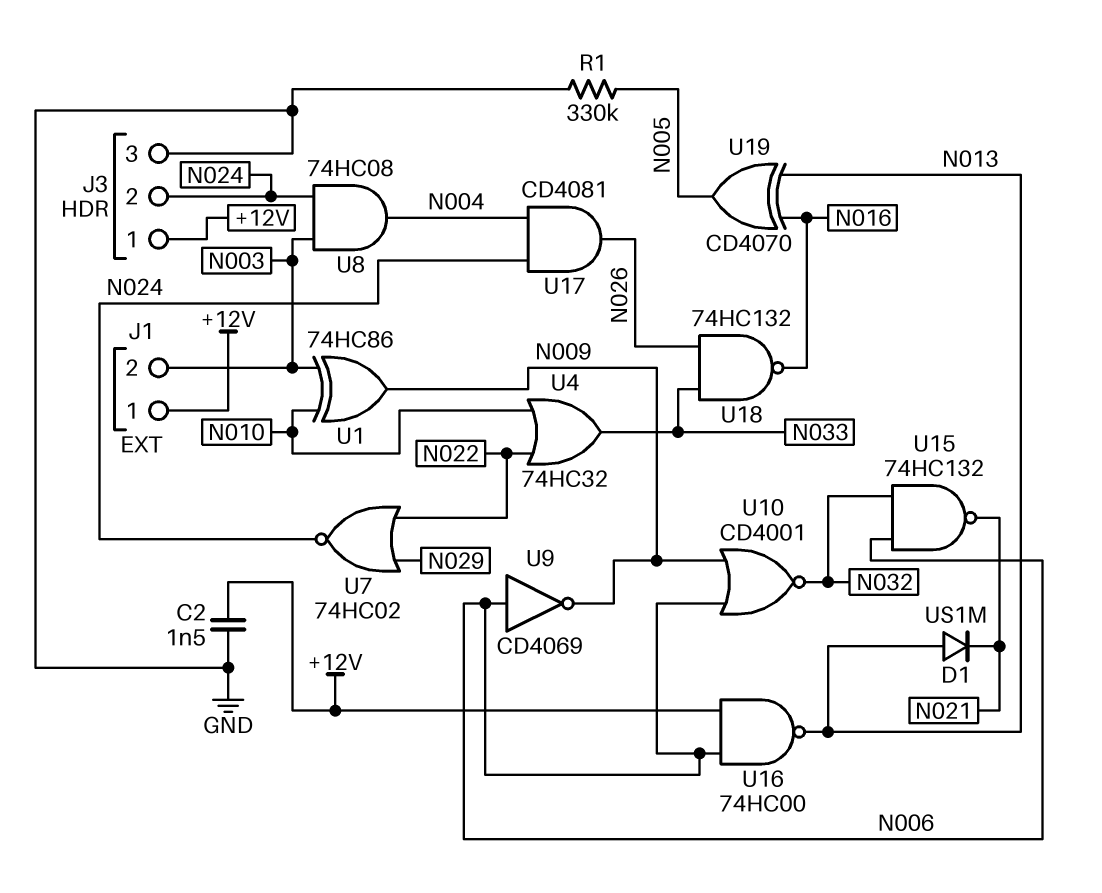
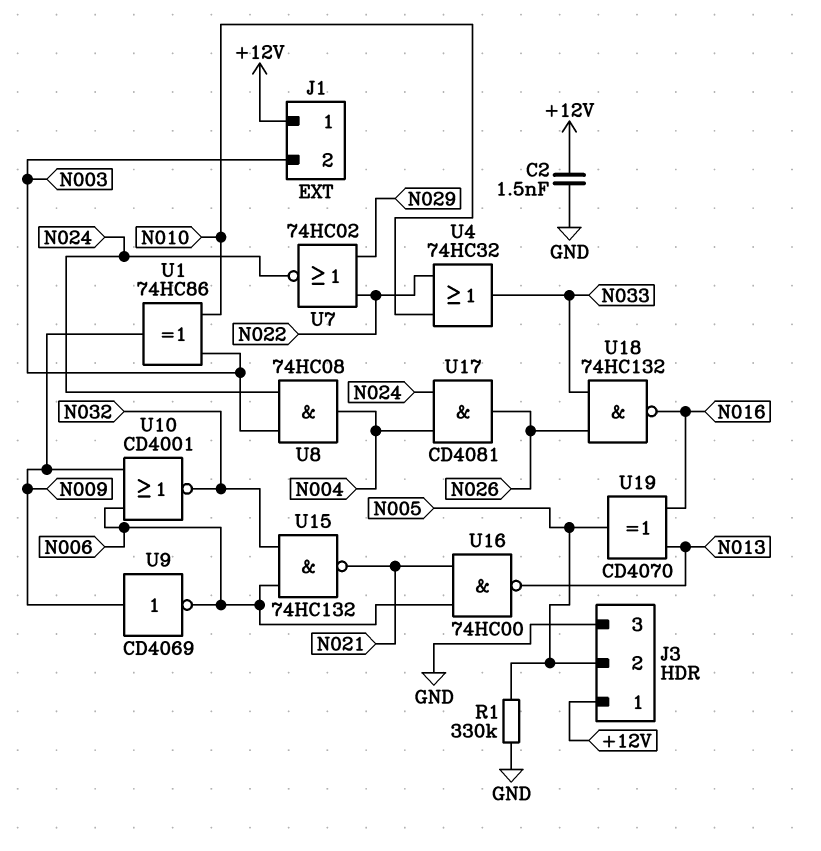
D1: diode US1M (A N013, K N021) -> none
J3 pin 2: N024 -> N005
U9: NOT CD4069 (in N006, out N009) -> NOT CD4069 (in N009, out N006)
U16: NAND 74HC00 (in +12V, in N006, out N013) -> NAND 74HC00 (in N006, in N021, out N013)

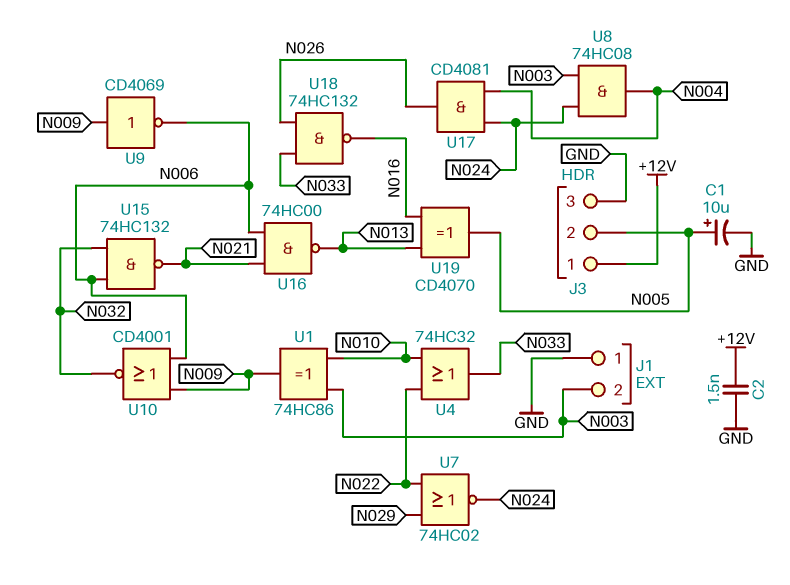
C1: none -> 10uF (plus N005, minus GND)
J1 pin 1: +12V -> GND
R1: 330k (GND, N005) -> none

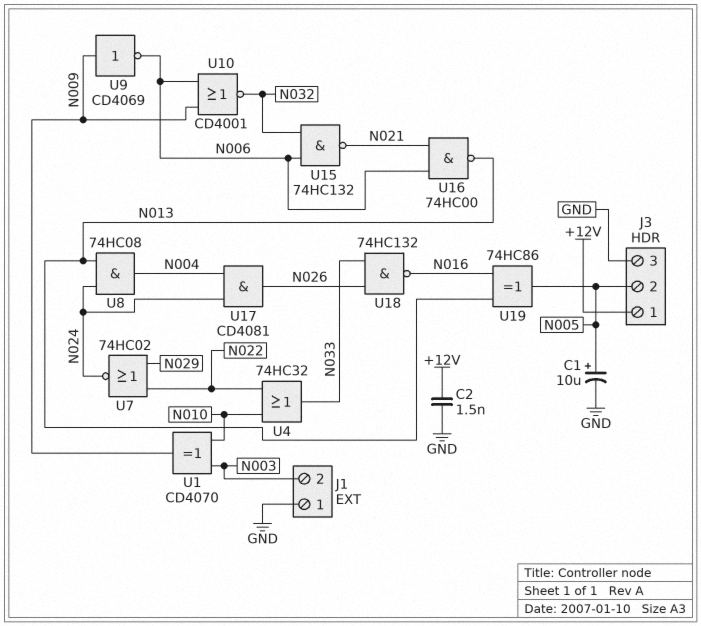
U1: XOR 74HC86 (in N003, in N010, out N009) -> XOR CD4070 (in N003, in N010, out N009)
U8: AND 74HC08 (in N003, in N024, out N004) -> AND 74HC08 (in N013, in N024, out N004)
U19: XOR CD4070 (in N013, in N016, out N005) -> XOR 74HC86 (in N013, in N016, out N005)

